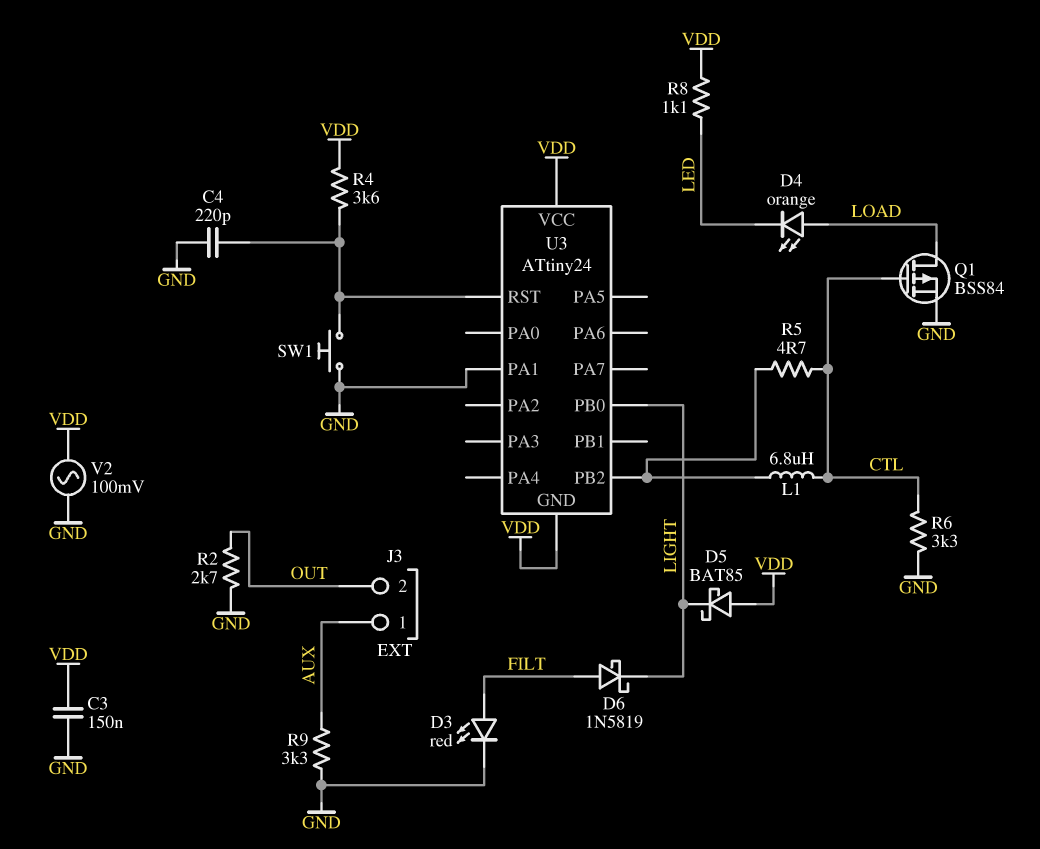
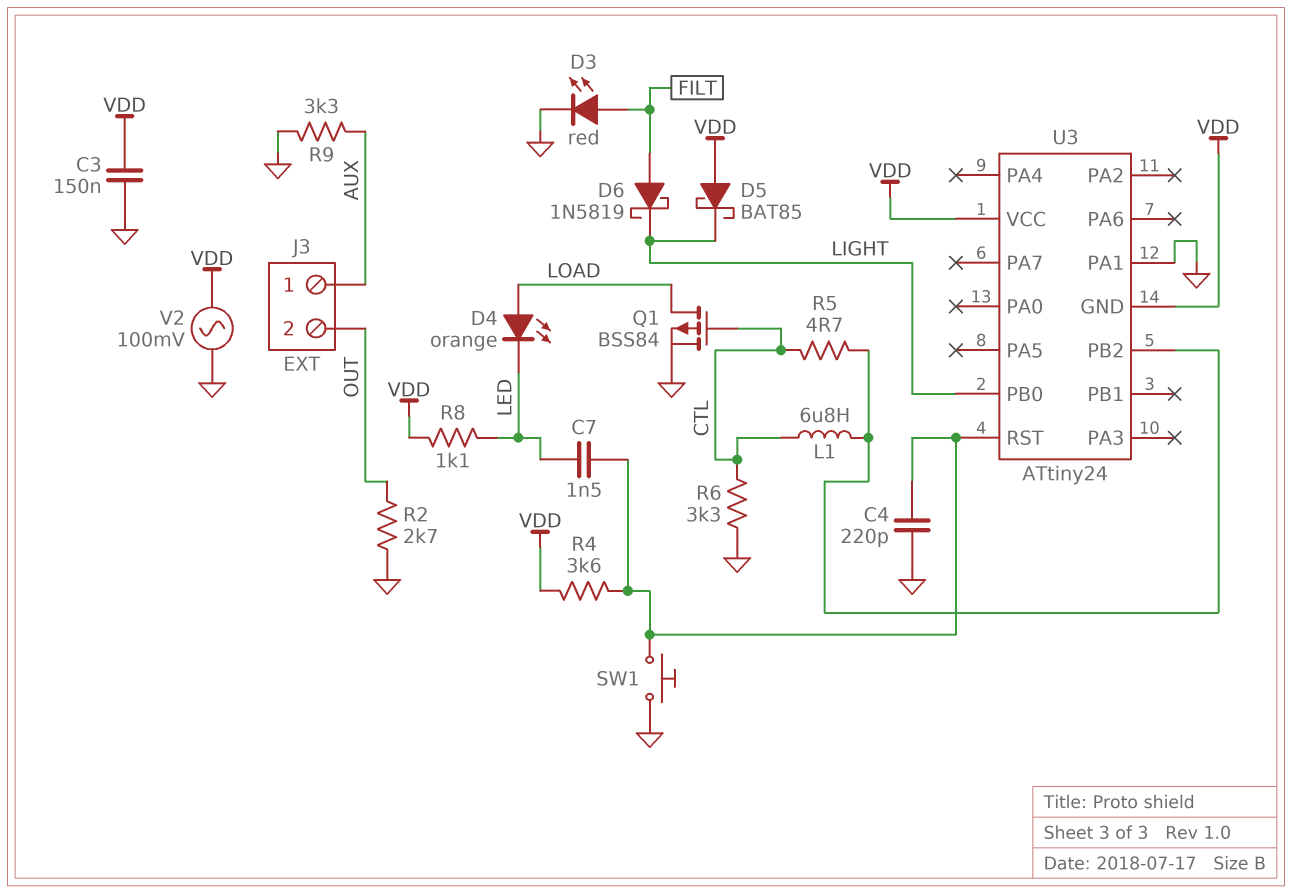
C7: none -> 1.5nF (LED, U3/RST)

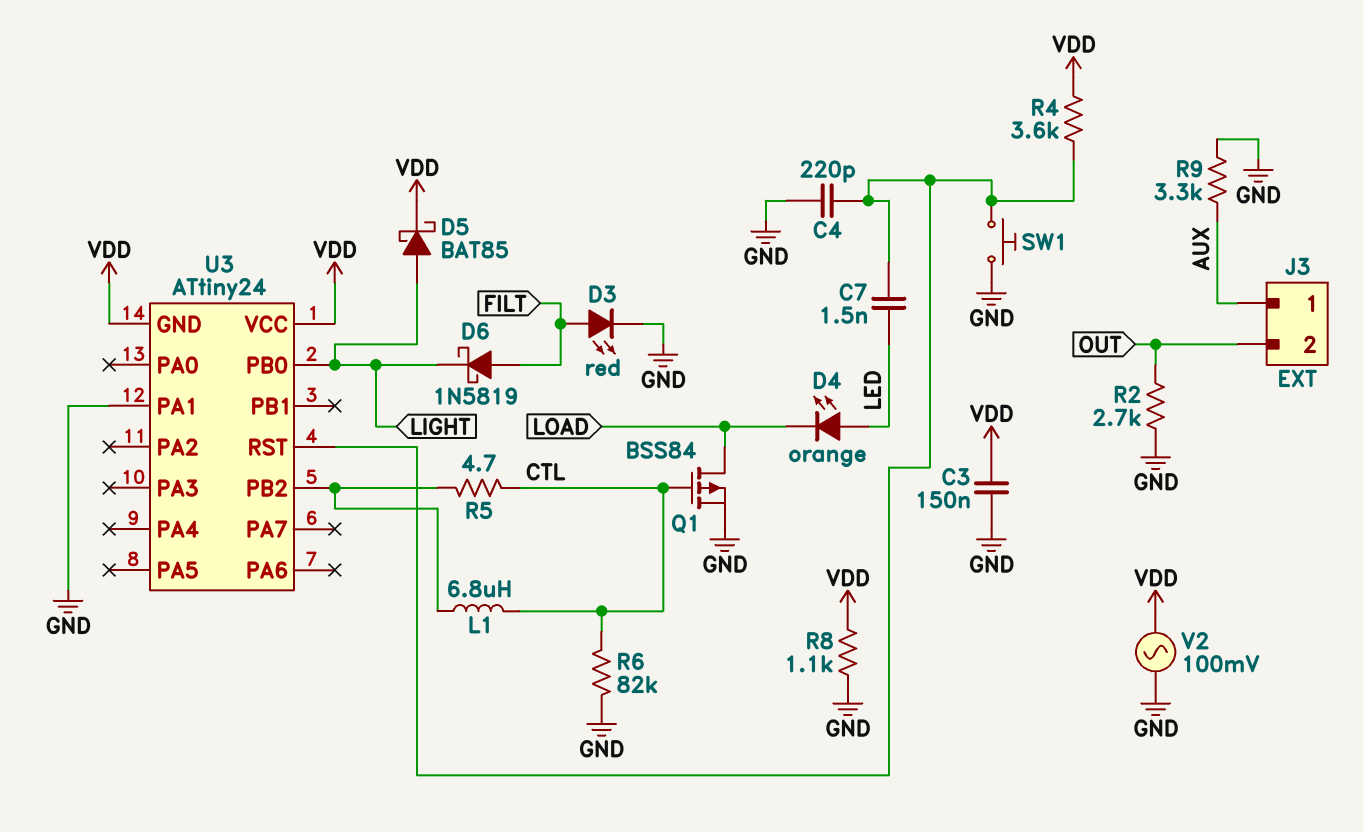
D4: LED orange (A LOAD, K LED) -> LED orange (A LED, K LOAD)
D5: schottky BAT85 (A VDD, K LIGHT) -> schottky BAT85 (A LIGHT, K VDD)
R6: 3.3k (CTL, GND) -> 82k (CTL, GND)
R8: 1.1k (LED, VDD) -> 1.1k (GND, VDD)

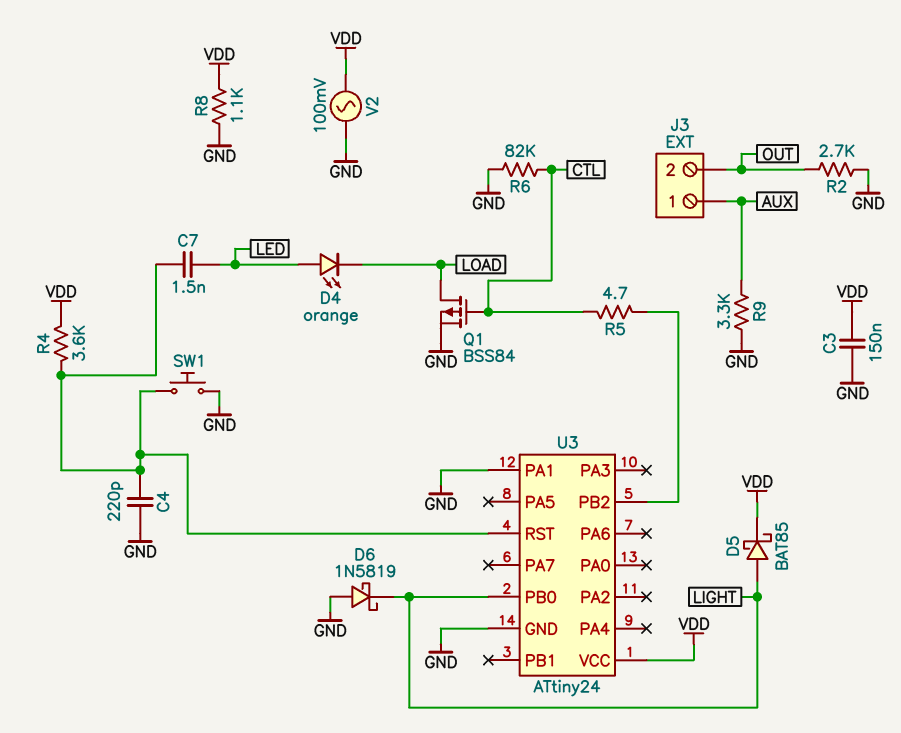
D3: LED red (A FILT, K GND) -> none
D6: schottky 1N5819 (A FILT, K LIGHT) -> schottky 1N5819 (A GND, K LIGHT)
L1: 6.8uH (CTL, U3/PB2) -> none
U3 pin GND: VDD -> GND

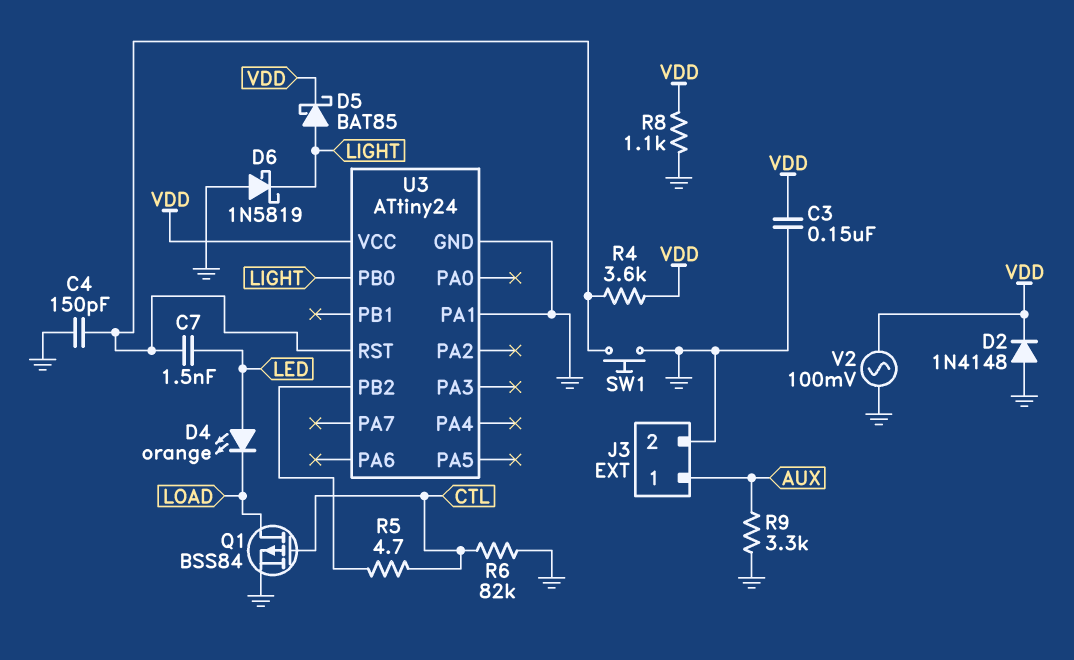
C4: 220pF (GND, U3/RST) -> 150pF (GND, U3/RST)
D2: none -> diode 1N4148 (A GND, K VDD)
J3 pin 2: OUT -> GND
R2: 2.7k (GND, OUT) -> none

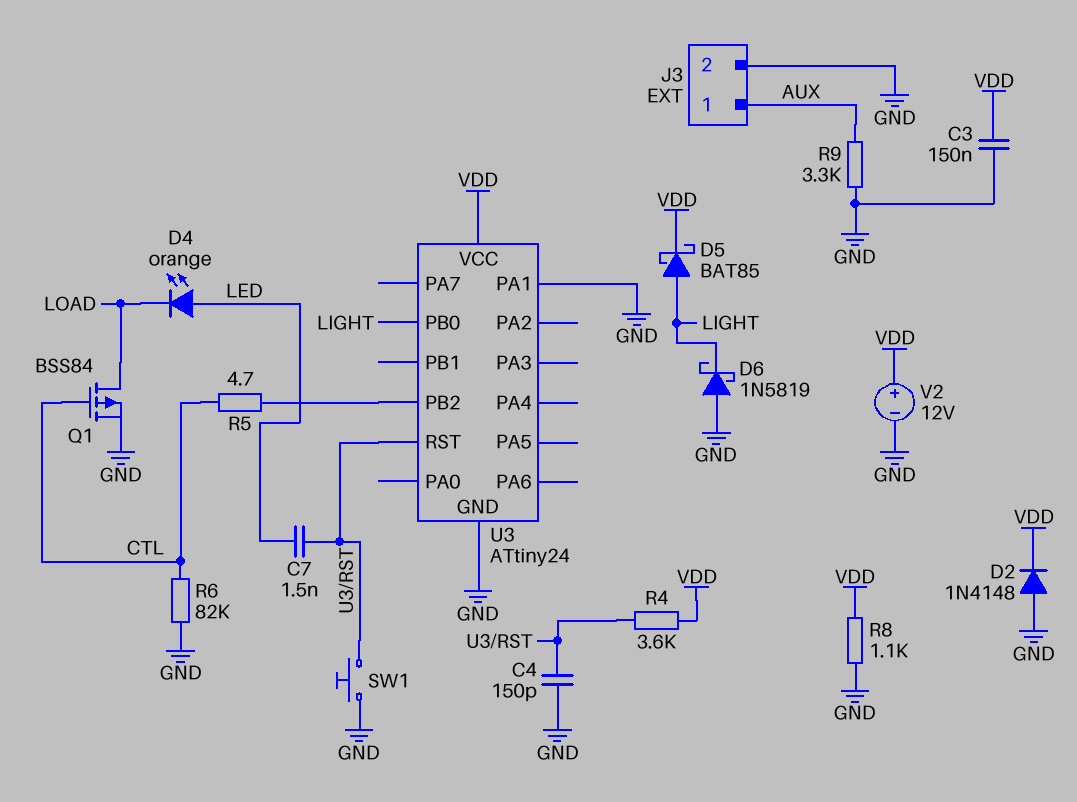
V2: AC 100mV (GND, VDD) -> 12V (plus VDD, minus GND)

